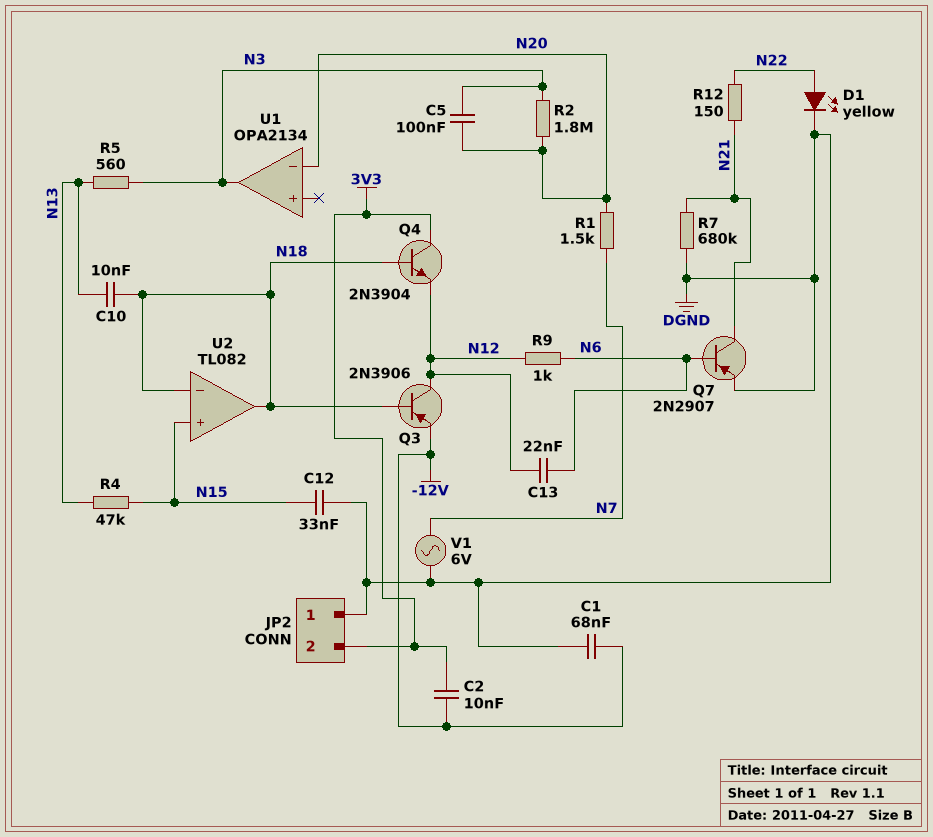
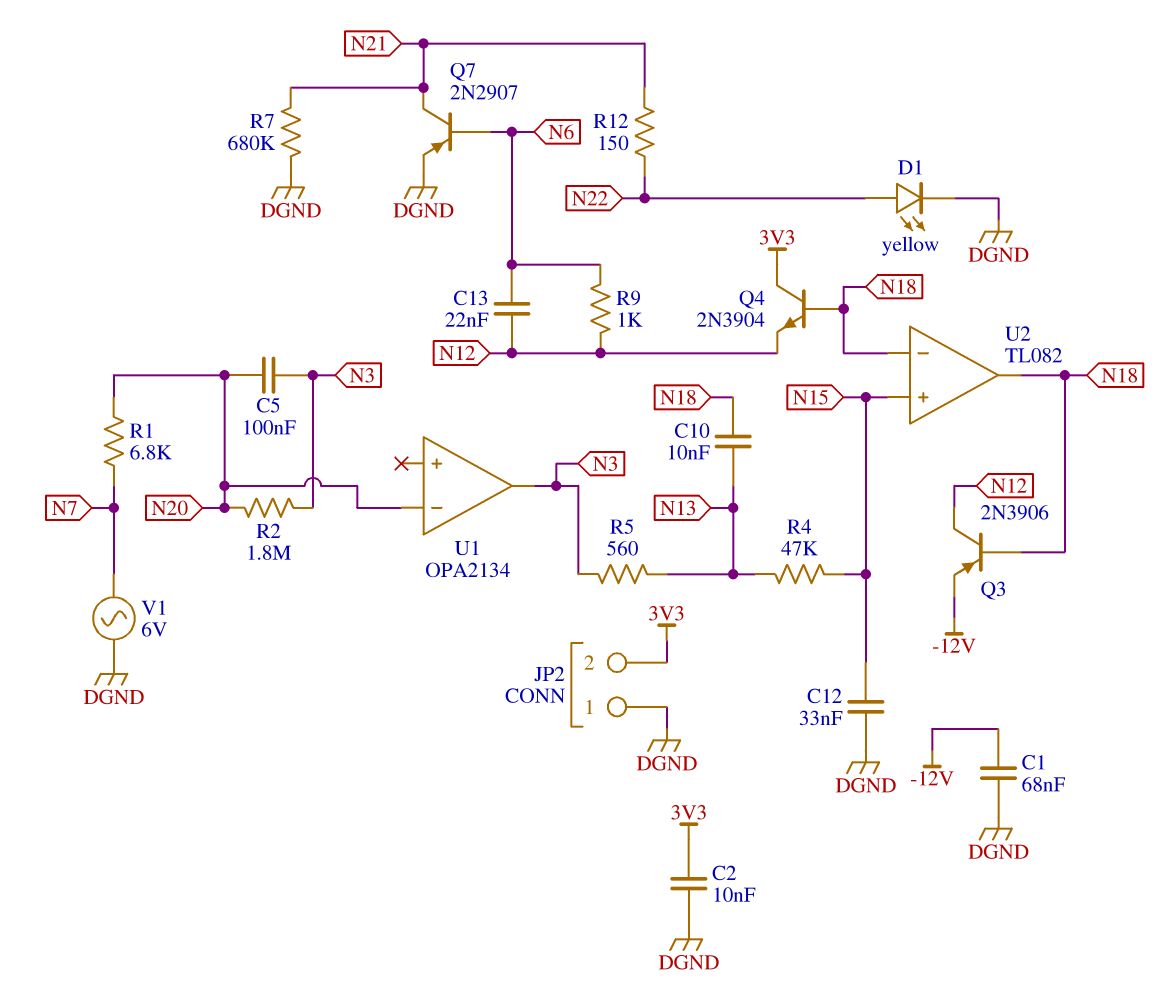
C2: 10nF (-12V, 3V3) -> 10nF (3V3, DGND)
R1: 1.5k (N7, N20) -> 6.8k (N7, N20)

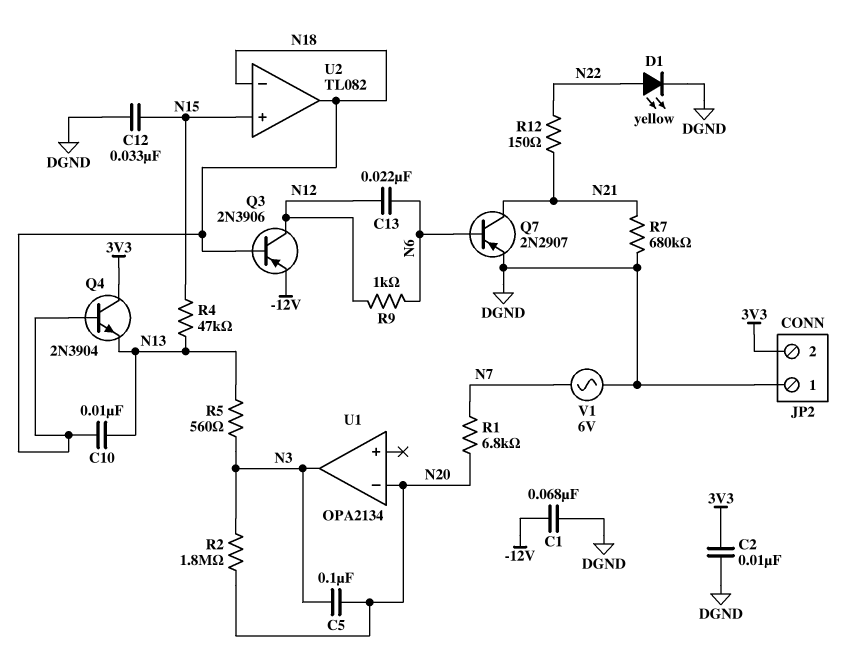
Q4: NPN 2N3904 (B N18, C 3V3, E N12) -> NPN 2N3904 (B N18, C 3V3, E N13)

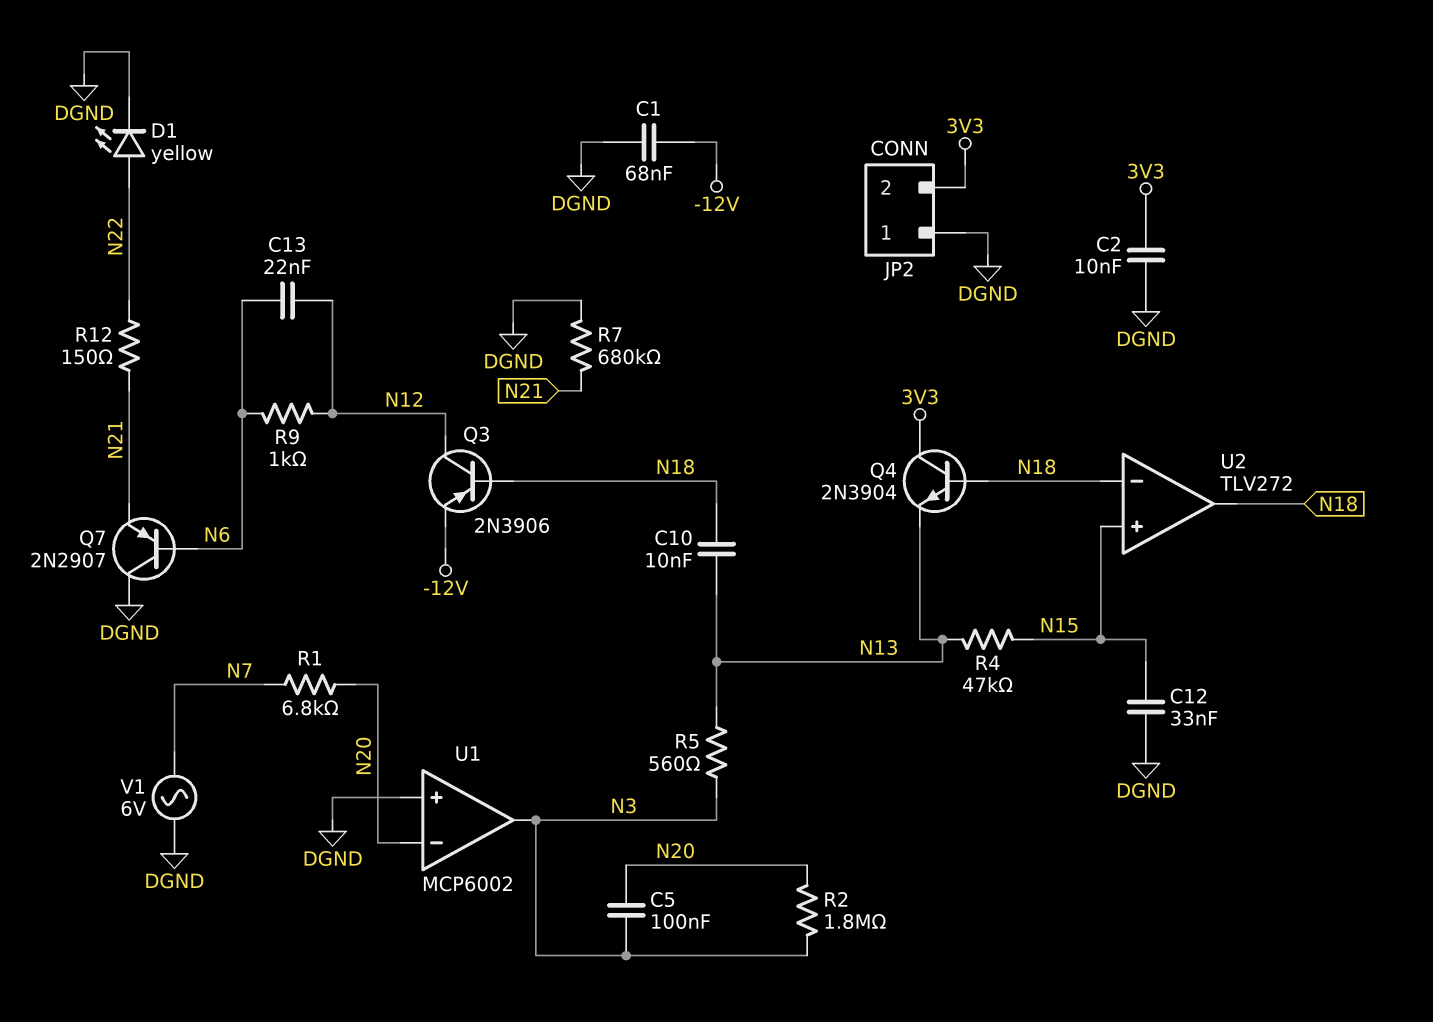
Q7: PNP 2N2907 (B N6, C N21, E DGND) -> PNP 2N2907 (B N6, C DGND, E N21)
U1: OPA2134 -> MCP6002
U1 pin in+: none -> DGND
U2: TL082 -> TLV272

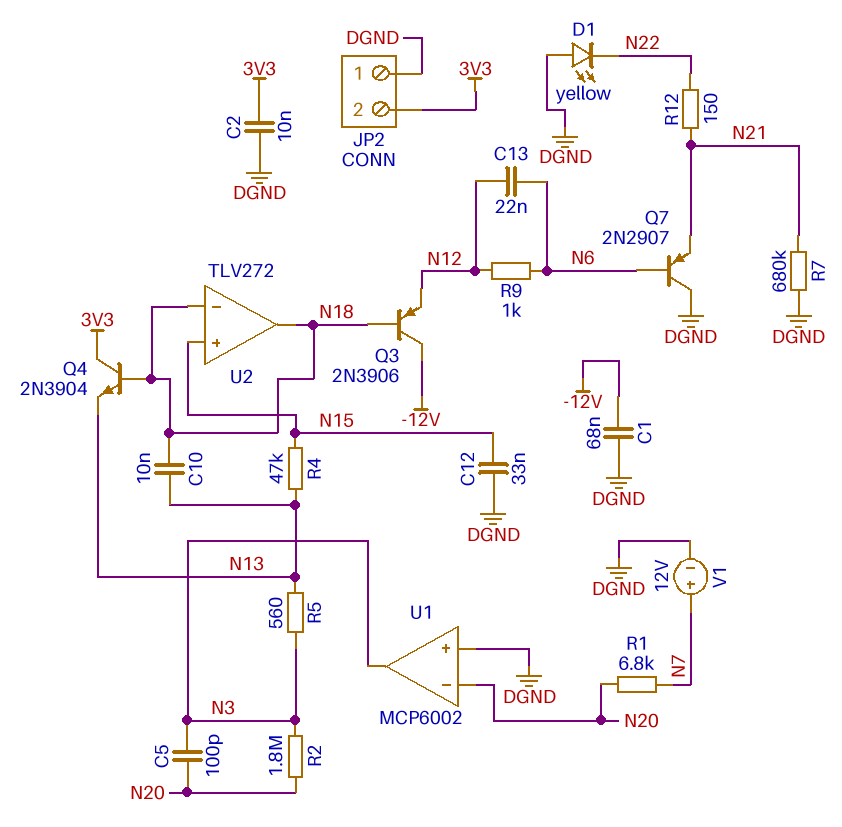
C5: 100nF (N3, N20) -> 100pF (N3, N20)
D1: LED yellow (A N22, K DGND) -> LED yellow (A DGND, K N22)
Q3: PNP 2N3906 (B N18, C N12, E -12V) -> PNP 2N3906 (B N18, C -12V, E N12)
V1: AC 6V (DGND, N7) -> 12V (plus N7, minus DGND)

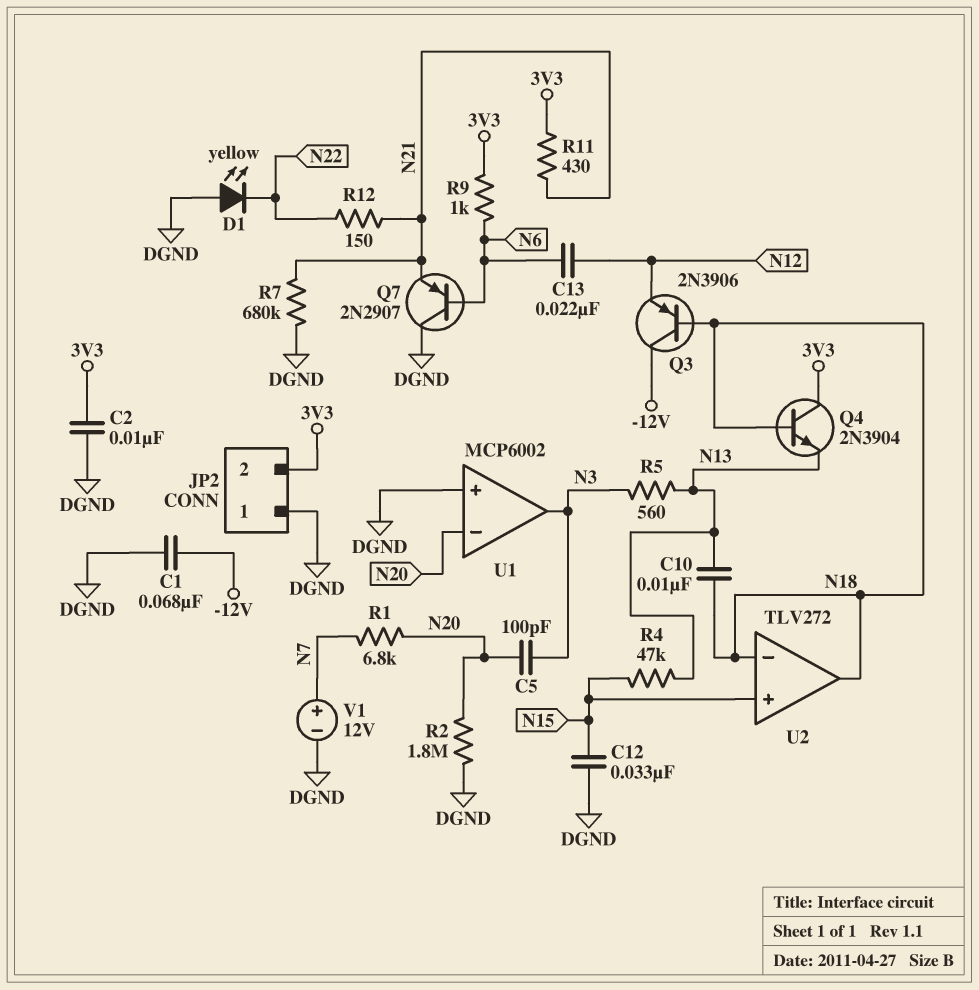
R2: 1.8M (N3, N20) -> 1.8M (DGND, N20)
R9: 1k (N6, N12) -> 1k (3V3, N6)
R11: none -> 430 (3V3, N21)

